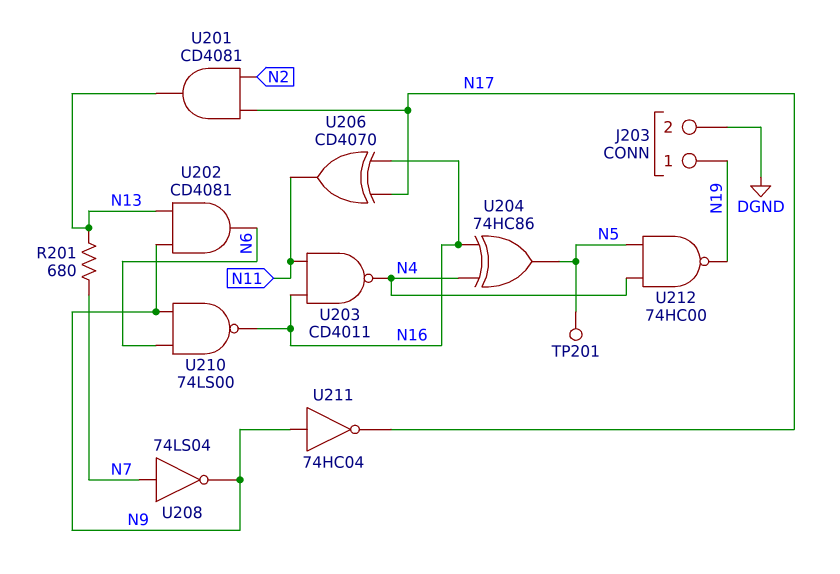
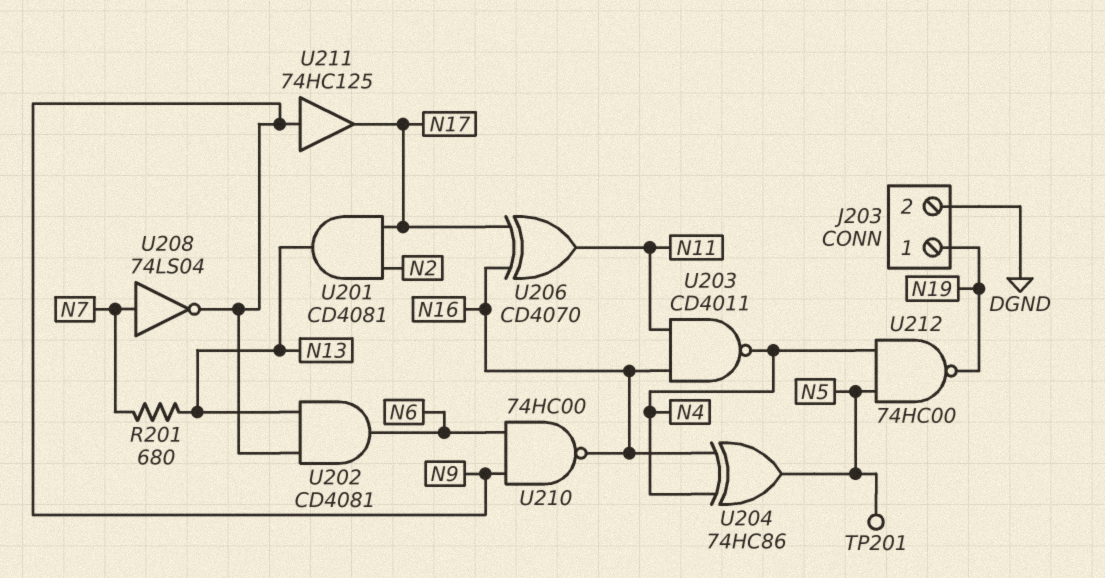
U210: NAND 74LS00 (in N6, in N9, out N16) -> NAND 74HC00 (in N6, in N9, out N16)
U211: NOT 74HC04 (in N9, out N17) -> buffer 74HC125 (in N9, out N17)

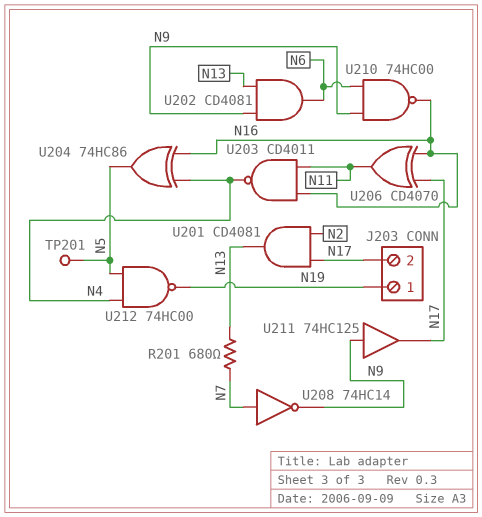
J203 pin 2: DGND -> N17
U208: NOT 74LS04 (in N7, out N9) -> NOT 74HC14 (in N7, out N9)

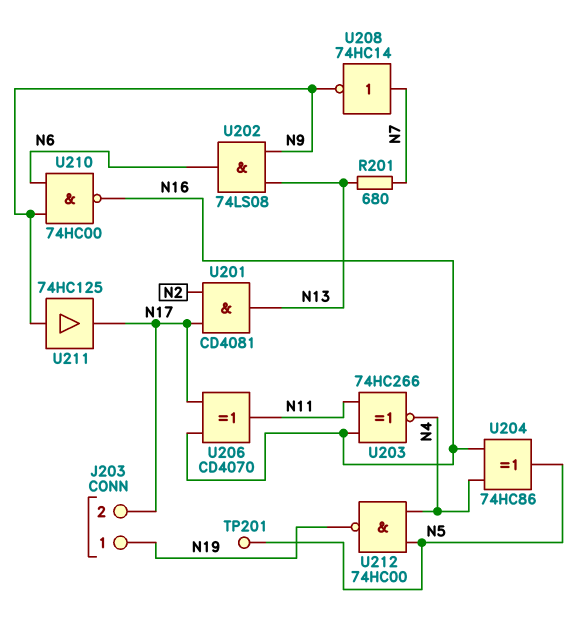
U202: AND CD4081 (in N9, in N13, out N6) -> AND 74LS08 (in N9, in N13, out N6)
U203: NAND CD4011 (in N11, in N16, out N4) -> XNOR 74HC266 (in N11, in N16, out N4)

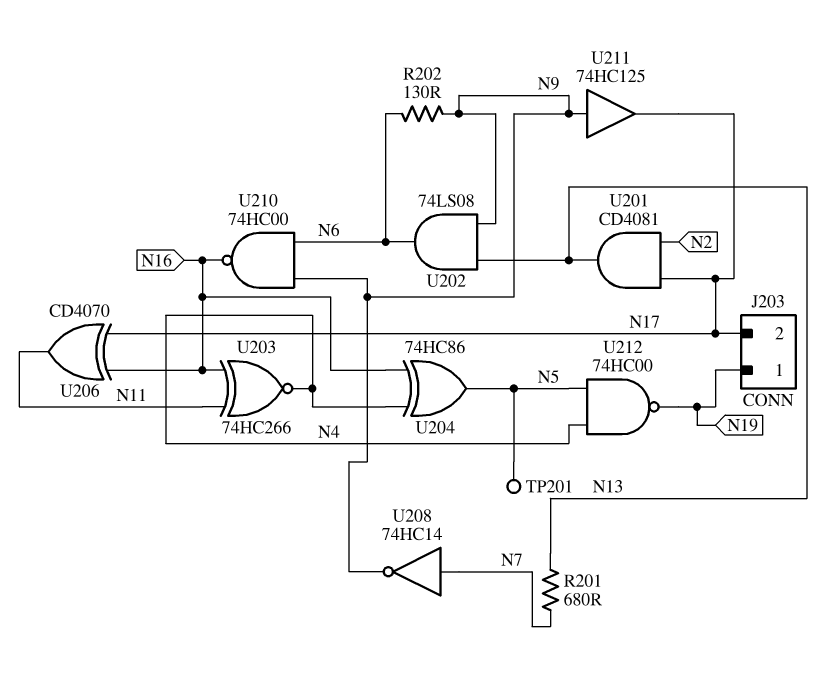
R202: none -> 130 (N6, N9)

